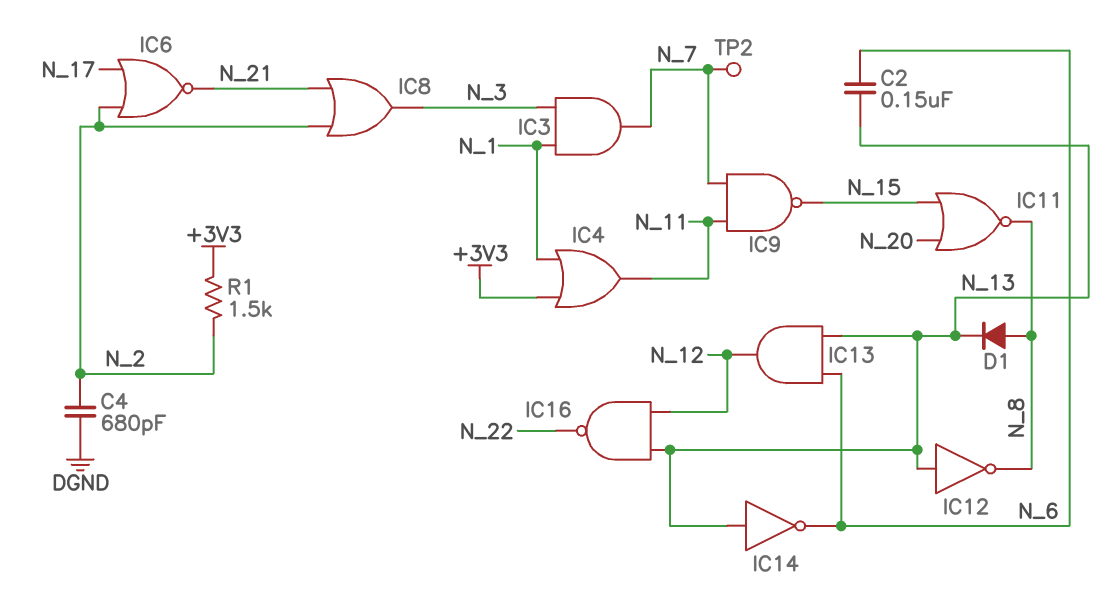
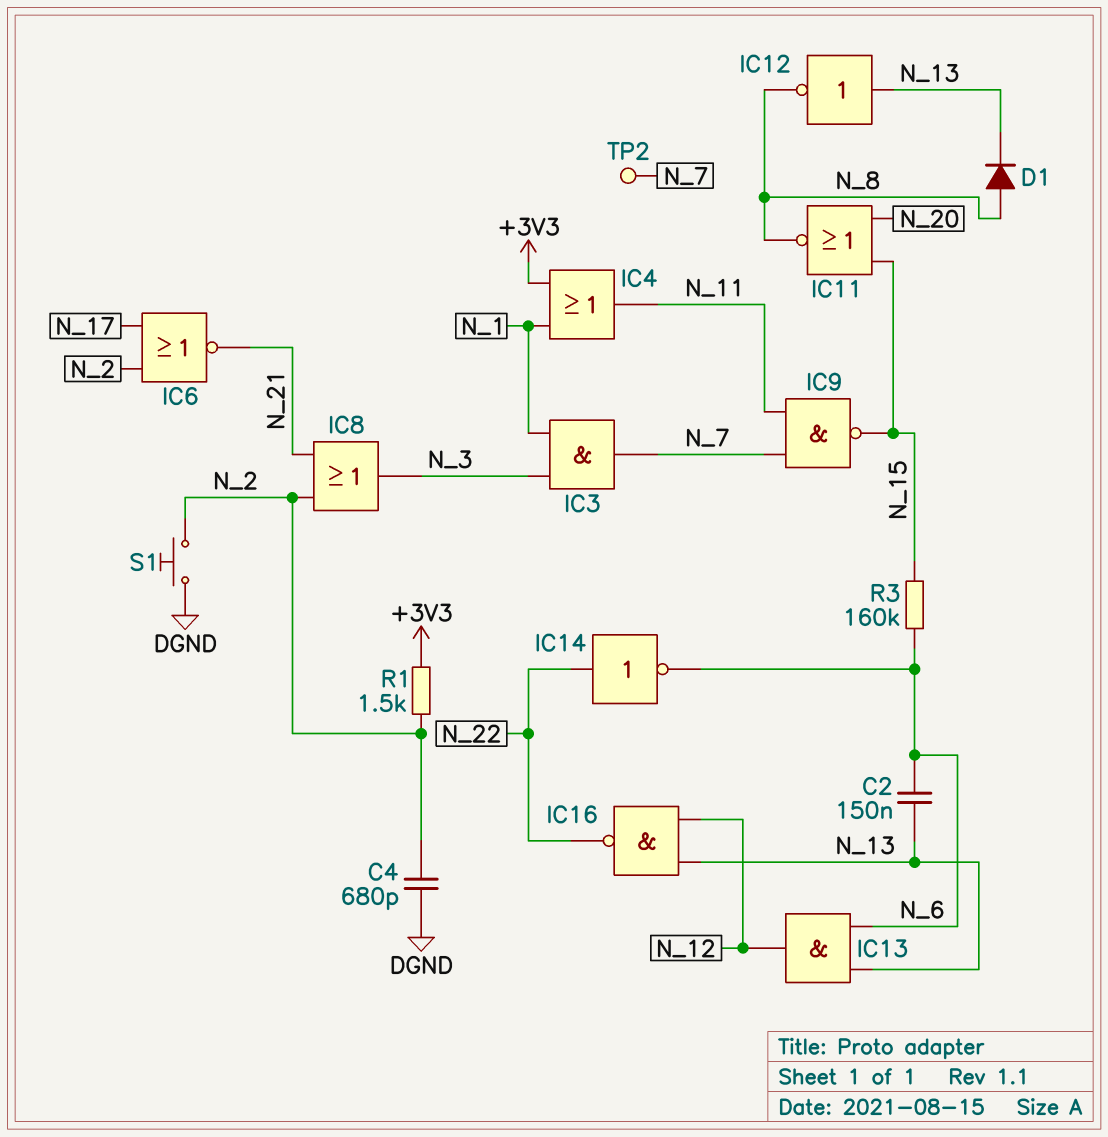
IC14: NOT (in N_13, out N_6) -> NOT (in N_22, out N_6)
R3: none -> 160k (N_6, N_15)
S1: none -> button (DGND, N_2)

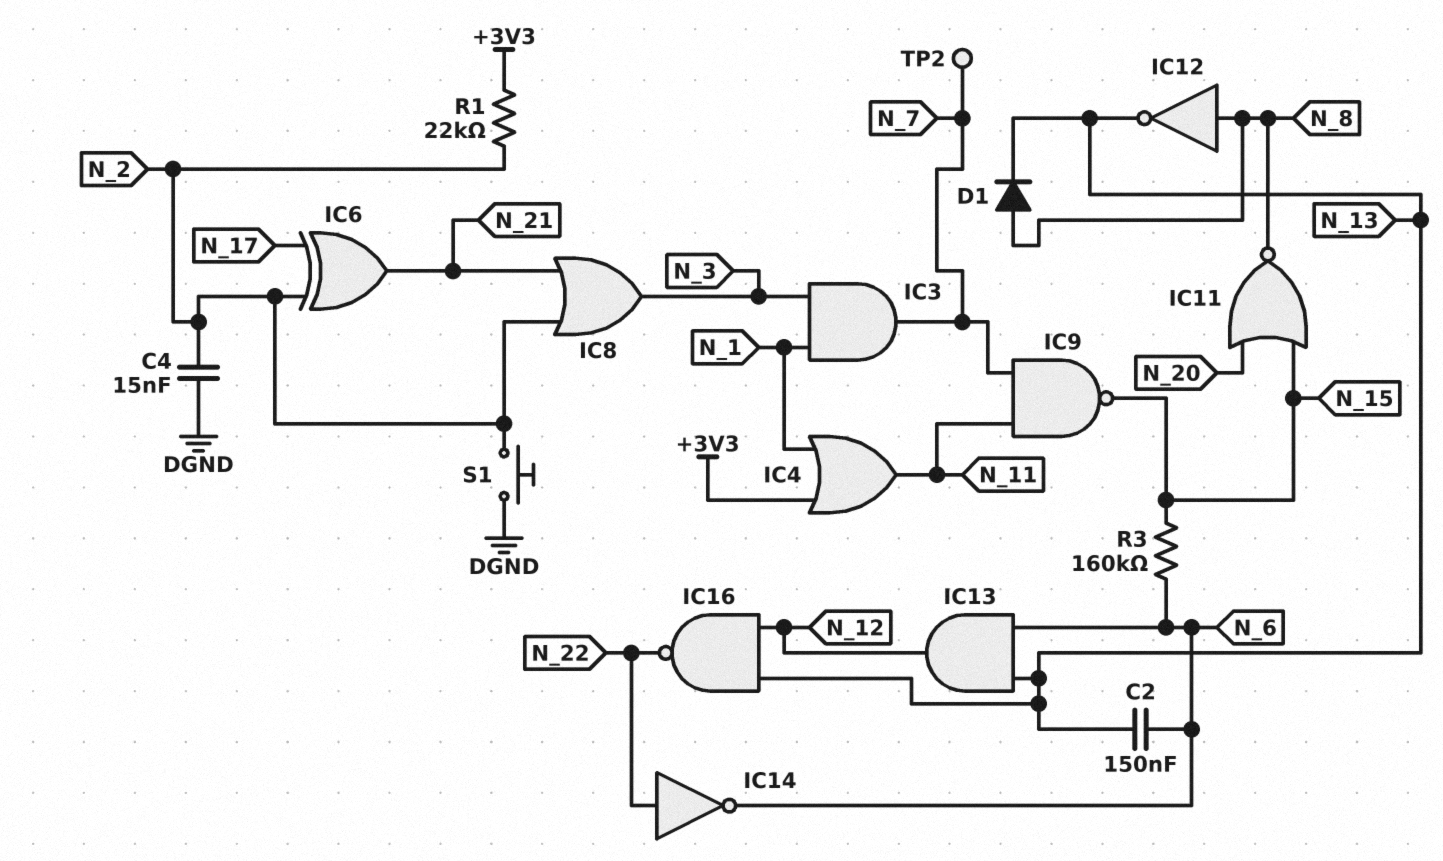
C4: 680pF (DGND, N_2) -> 15nF (DGND, N_2)
IC6: NOR (in N_2, in N_17, out N_21) -> XOR (in N_2, in N_17, out N_21)
IC12: NOT (in N_13, out N_8) -> NOT (in N_8, out N_13)
R1: 1.5k (+3V3, N_2) -> 22k (+3V3, N_2)

